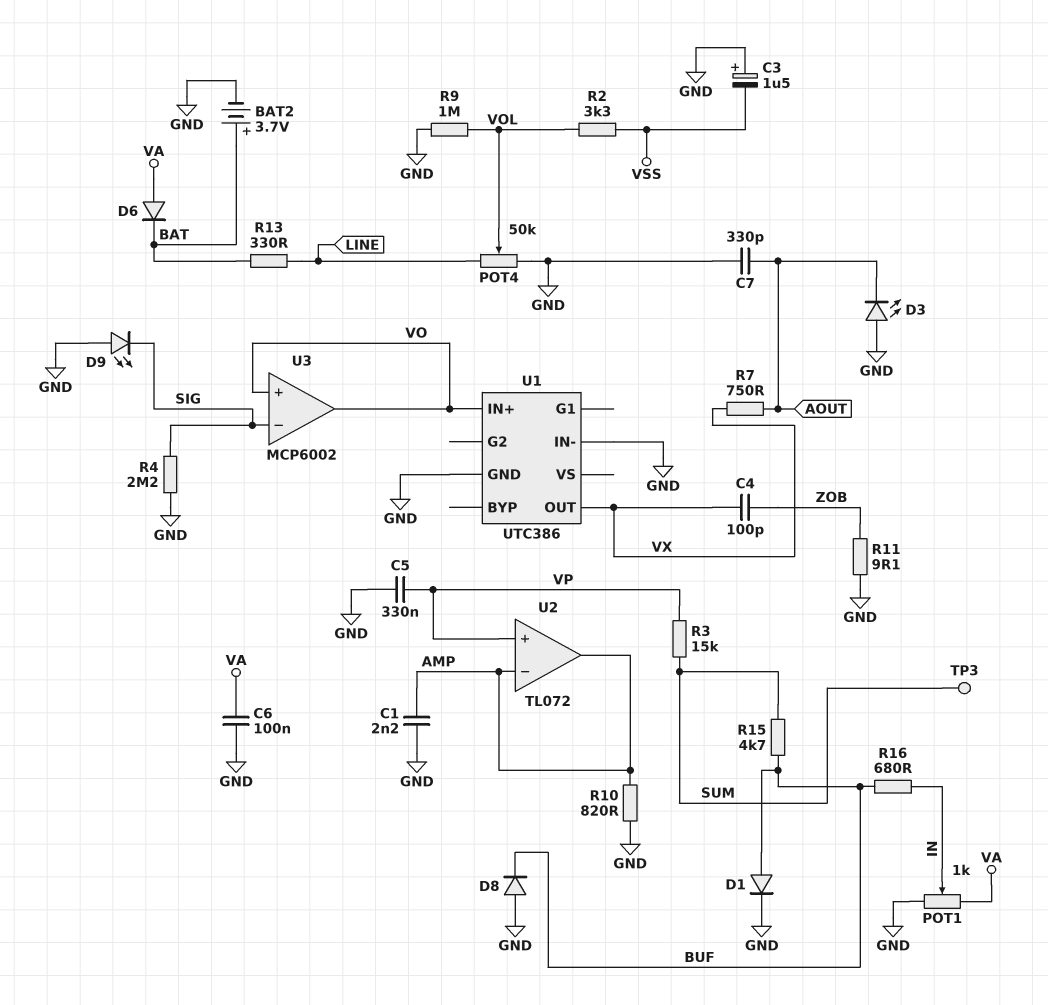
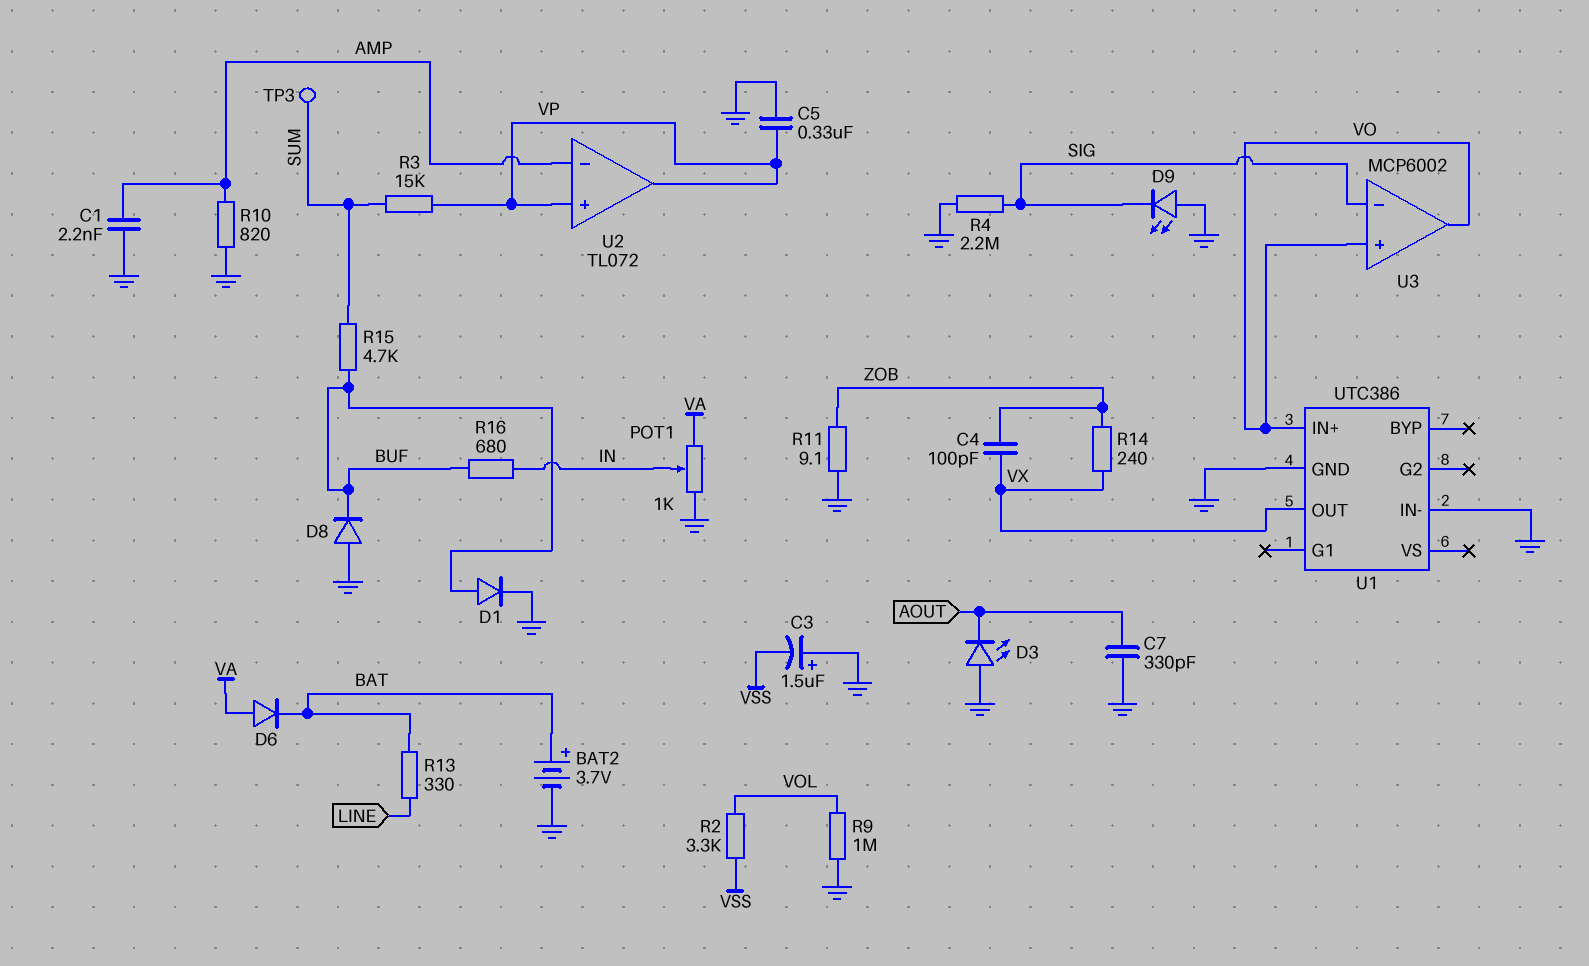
C6: 100nF (GND, VA) -> none
POT4: 50k (GND, LINE, wiper VOL) -> none
R7: 750 (AOUT, VX) -> none
R14: none -> 240 (VX, ZOB)
U2 pin out: AMP -> VP

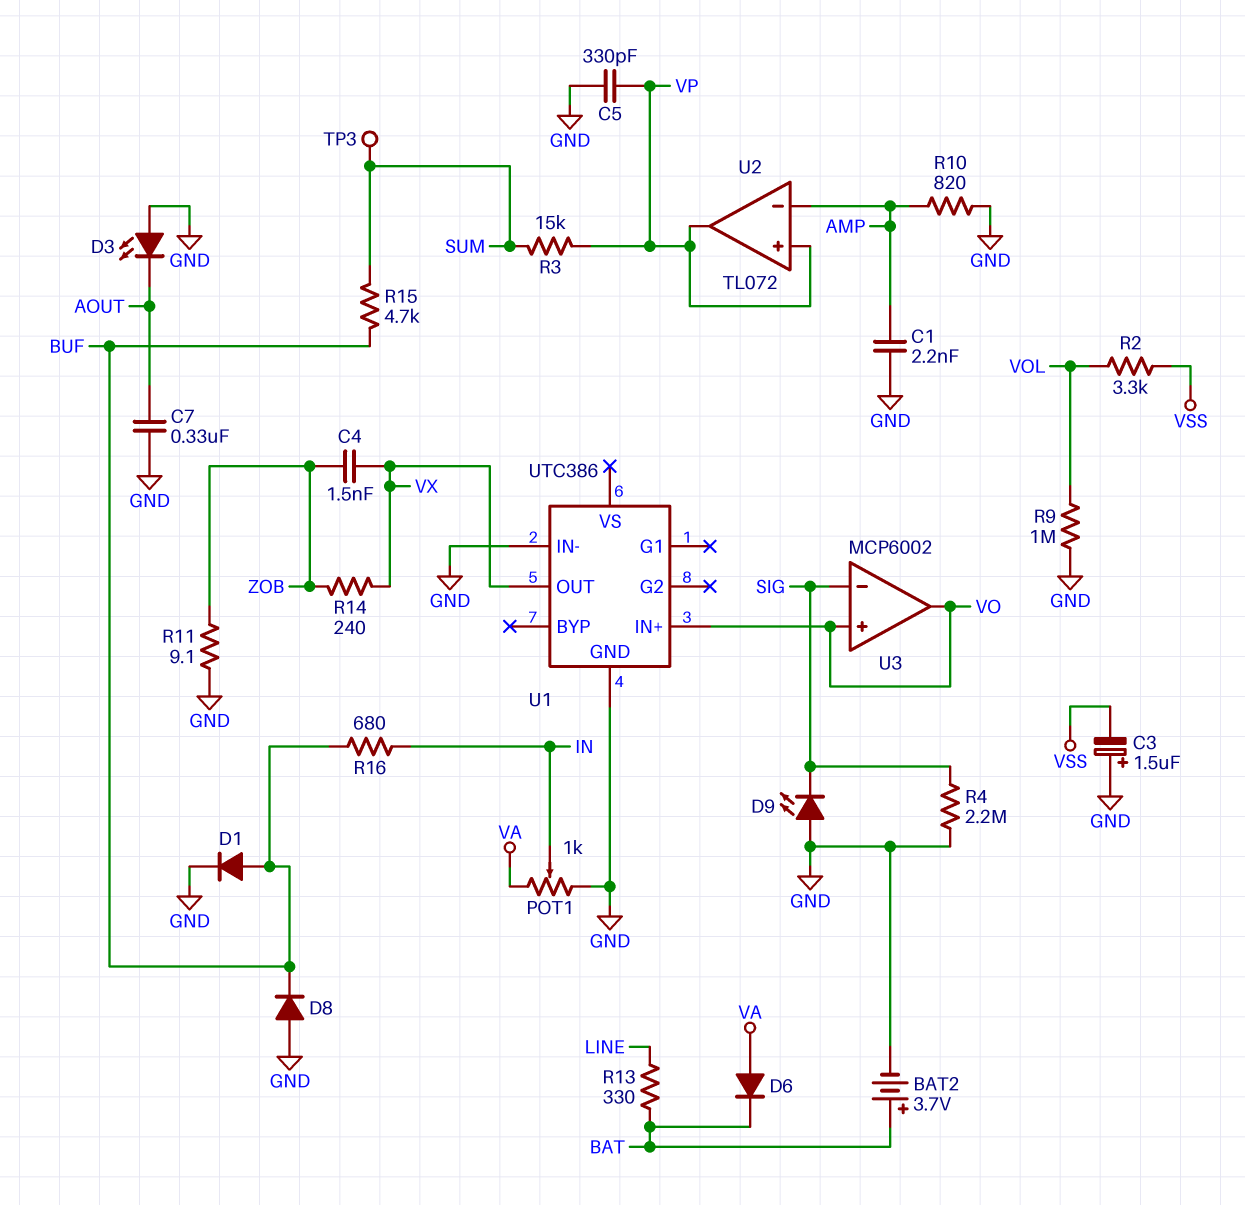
C4: 100pF (VX, ZOB) -> 1.5nF (VX, ZOB)
C5: 330nF (GND, VP) -> 330pF (GND, VP)
C7: 330pF (AOUT, GND) -> 330nF (AOUT, GND)

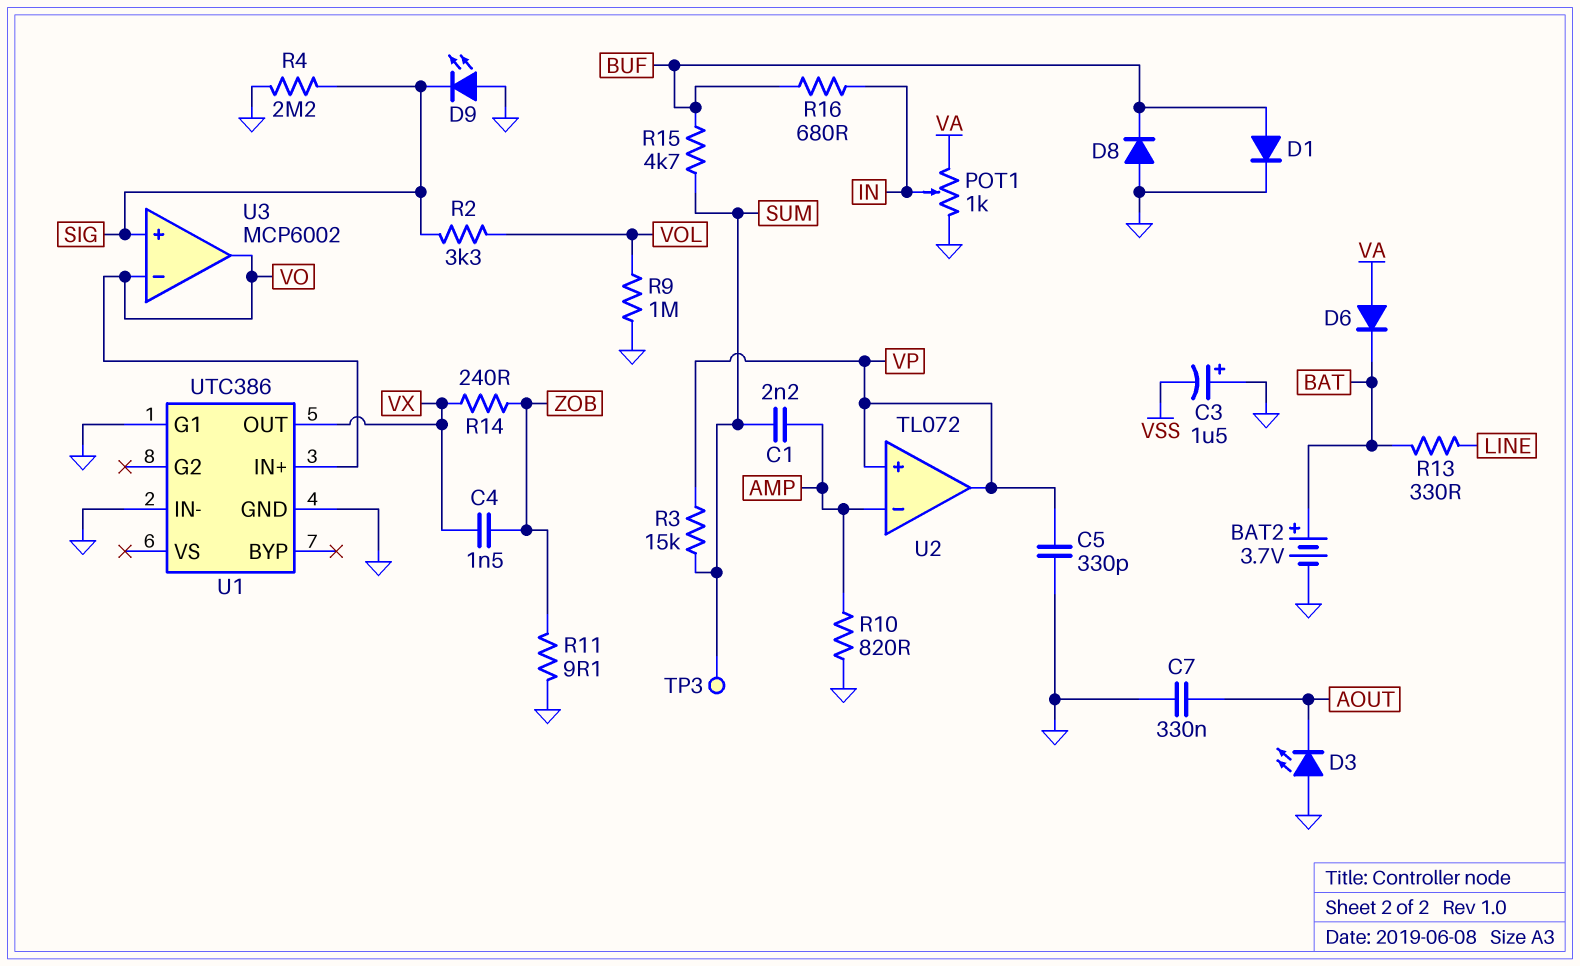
C1: 2.2nF (AMP, GND) -> 2.2nF (AMP, SUM)
R2: 3.3k (VOL, VSS) -> 3.3k (SIG, VOL)
U1 pin G1: none -> GND
U3 pin in+: VO -> SIG
U3 pin in-: SIG -> VO

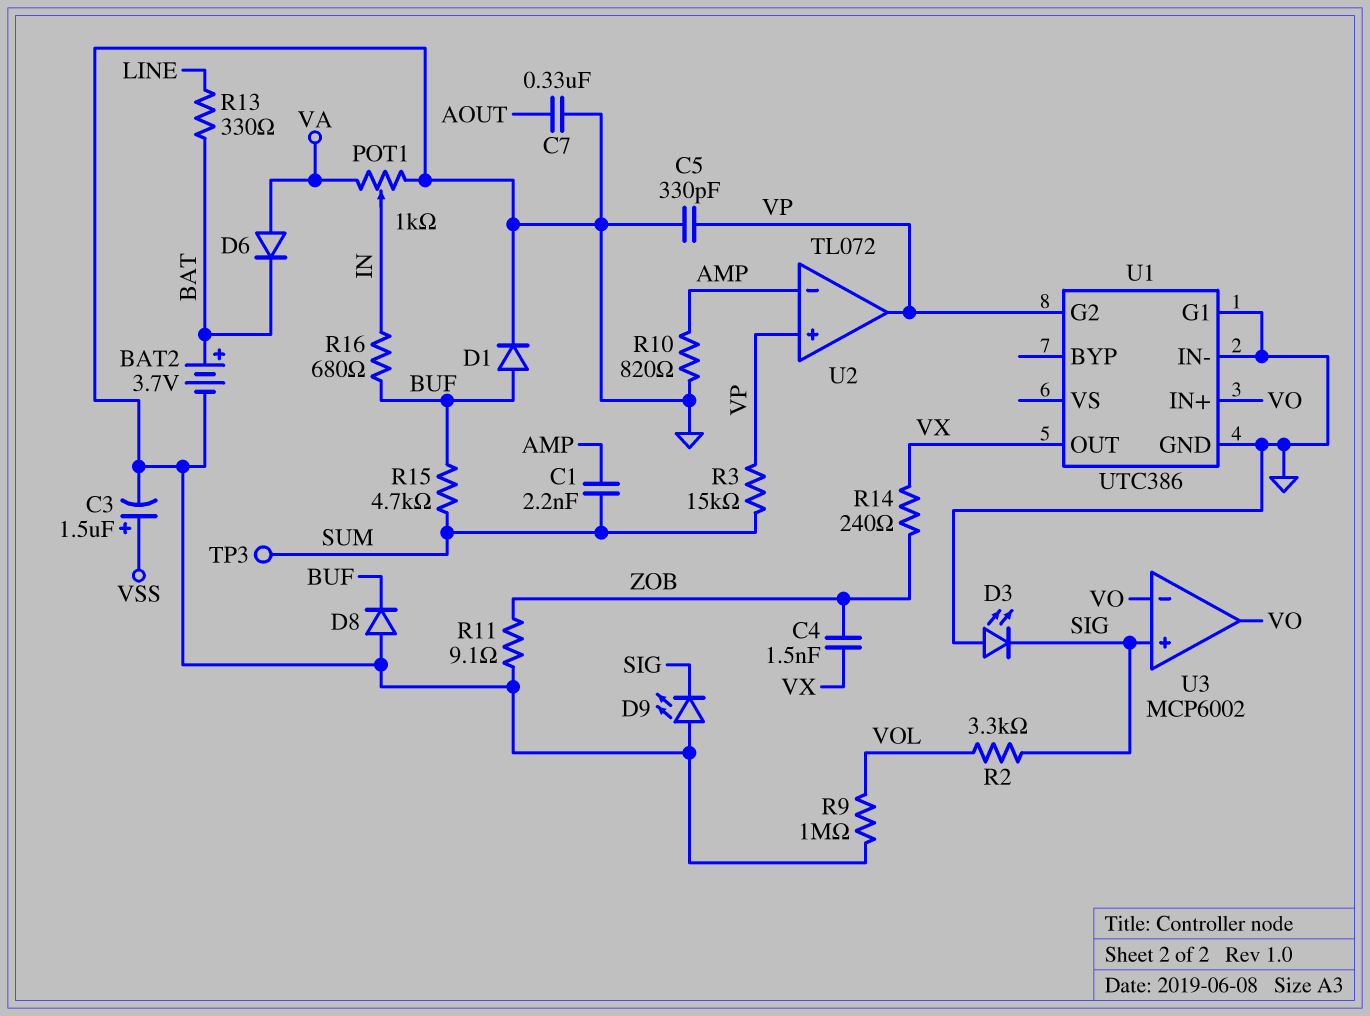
C3: 1.5uF (plus GND, minus VSS) -> 1.5uF (plus VSS, minus GND)
D3: LED (A GND, K AOUT) -> LED (A GND, K SIG)
R4: 2.2M (GND, SIG) -> none
U1 pin G2: none -> VP

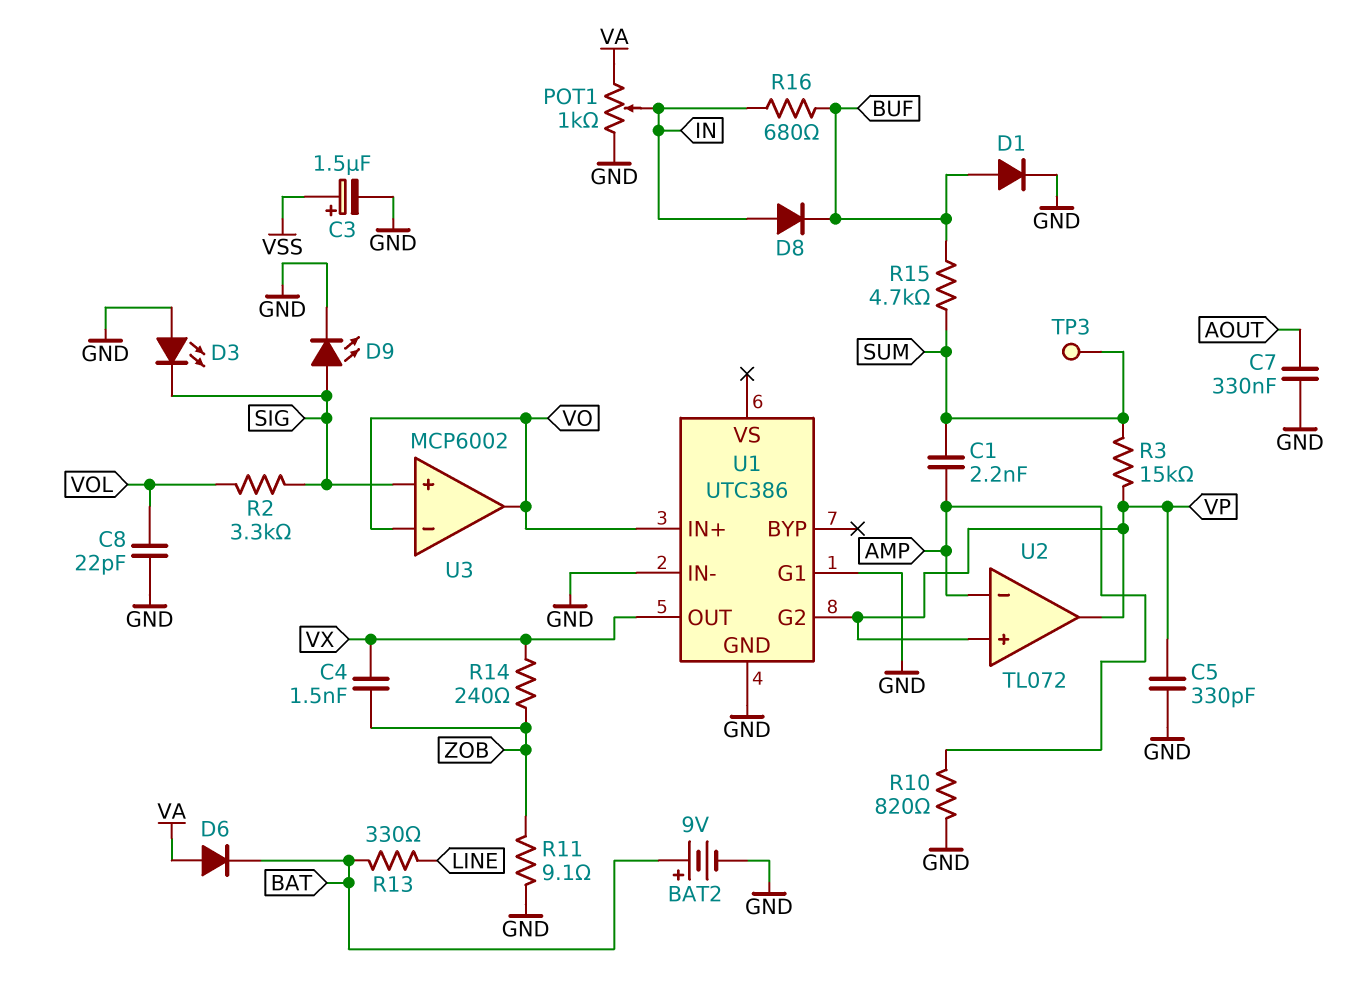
BAT2: 3.7V (plus BAT, minus GND) -> 9V (plus BAT, minus GND)
C8: none -> 22pF (GND, VOL)
D8: diode (A GND, K BUF) -> diode (A IN, K BUF)
D9: LED (A GND, K SIG) -> LED (A SIG, K GND)
R9: 1M (GND, VOL) -> none

